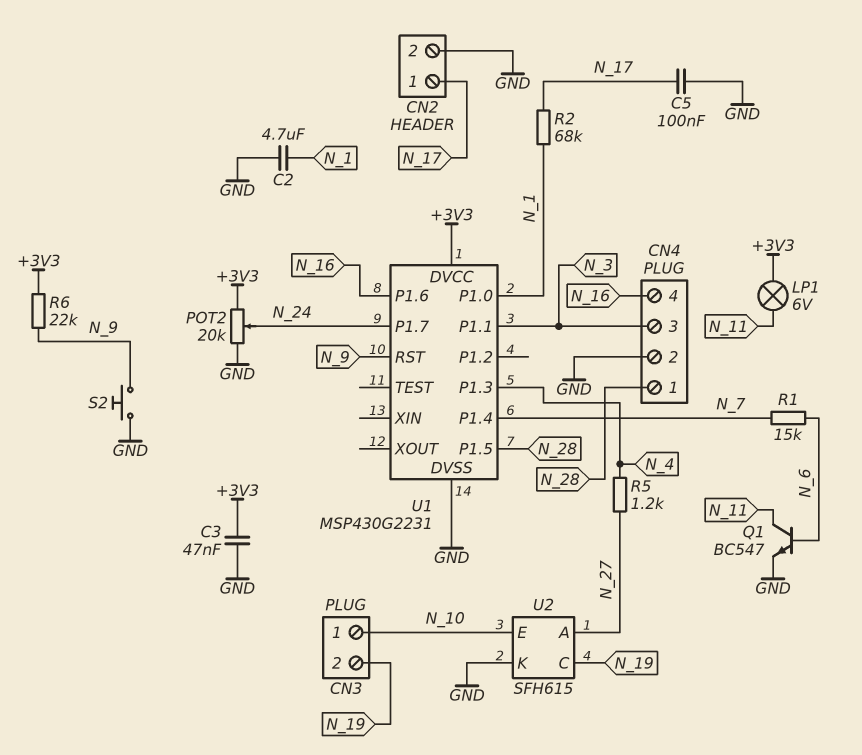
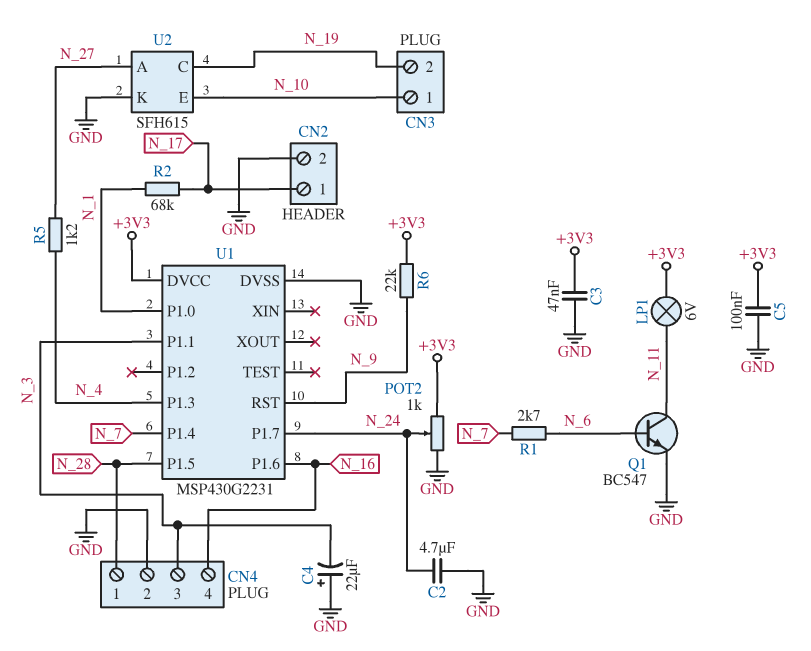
C2: 4.7uF (GND, N_1) -> 4.7uF (GND, N_24)
C4: none -> 22uF (plus GND, minus N_3)
C5: 100nF (GND, N_17) -> 100nF (+3V3, GND)
POT2: 20k (+3V3, GND, wiper N_24) -> 1k (+3V3, GND, wiper N_24)
R1: 15k (N_6, N_7) -> 2.7k (N_6, N_7)
S2: button (GND, N_9) -> none

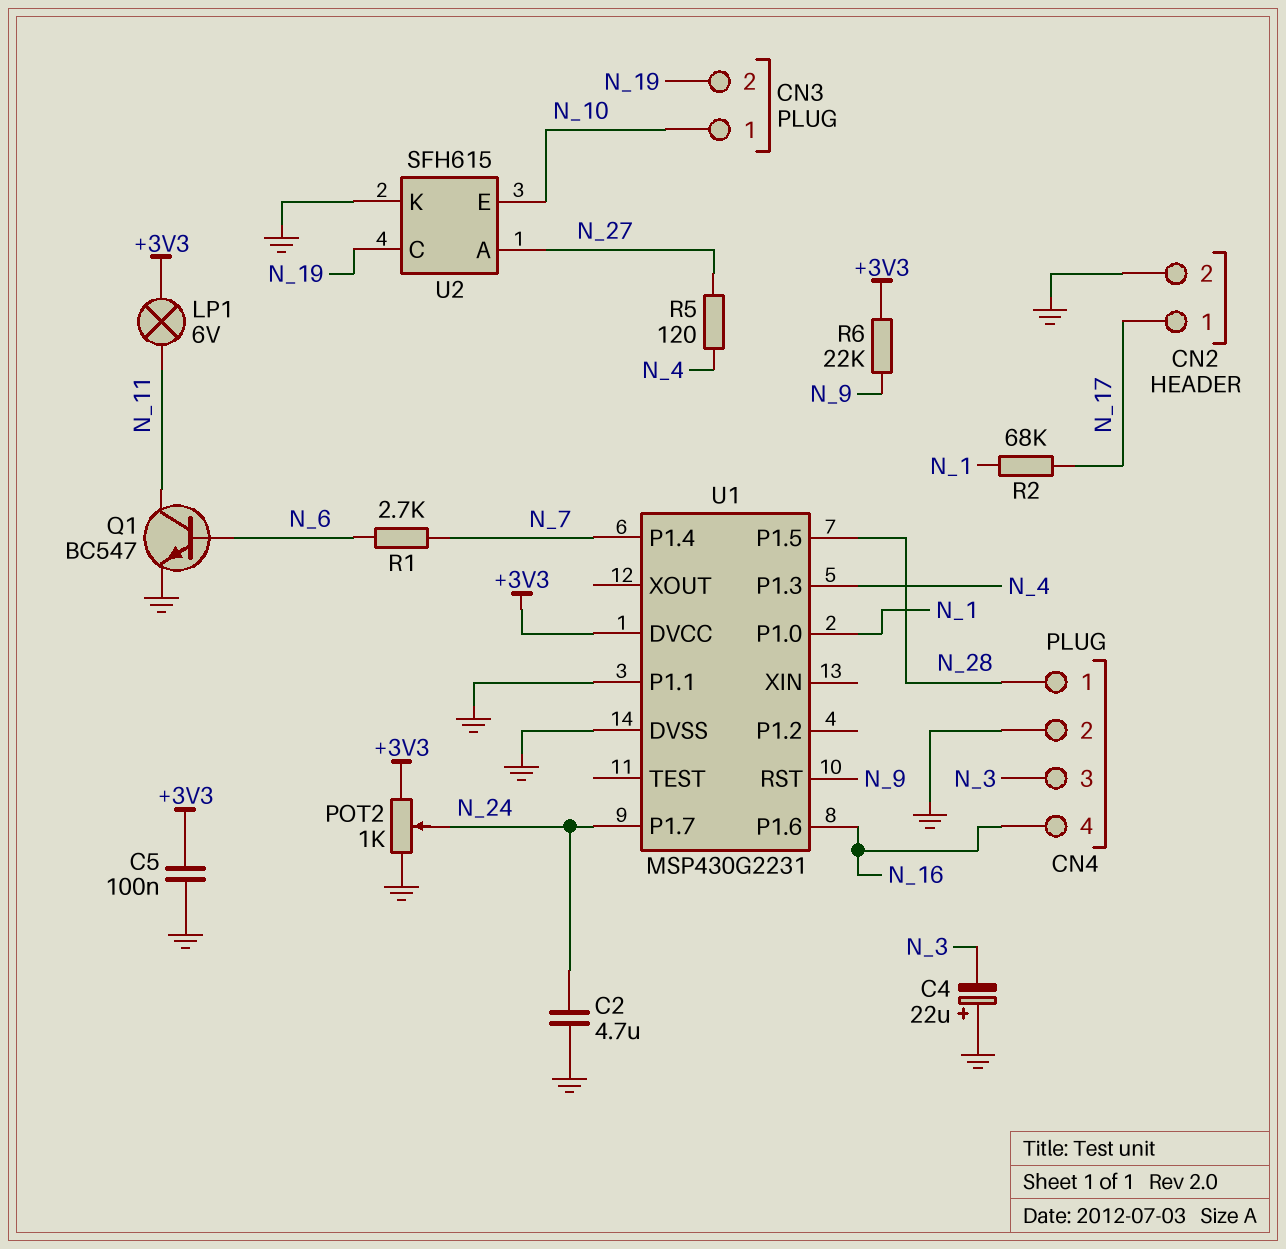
C3: 47nF (+3V3, GND) -> none
R5: 1.2k (N_4, N_27) -> 120 (N_4, N_27)
U1 pin P1.1: N_3 -> GND

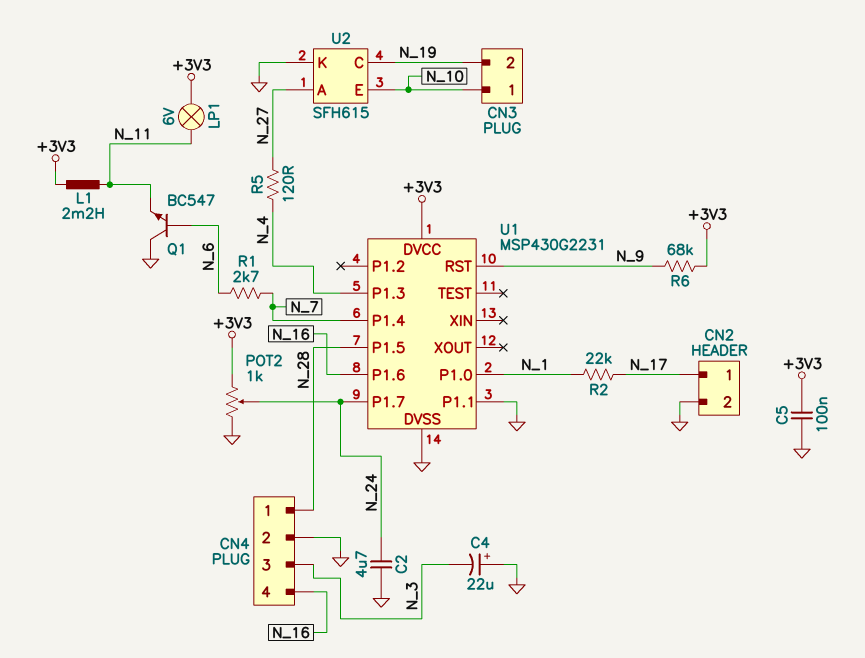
L1: none -> 2.2mH (+3V3, N_11)
Q1: NPN BC547 (B N_6, C N_11, E GND) -> NPN BC547 (B N_6, C GND, E N_11)
R2: 68k (N_1, N_17) -> 22k (N_1, N_17)
R6: 22k (+3V3, N_9) -> 68k (+3V3, N_9)

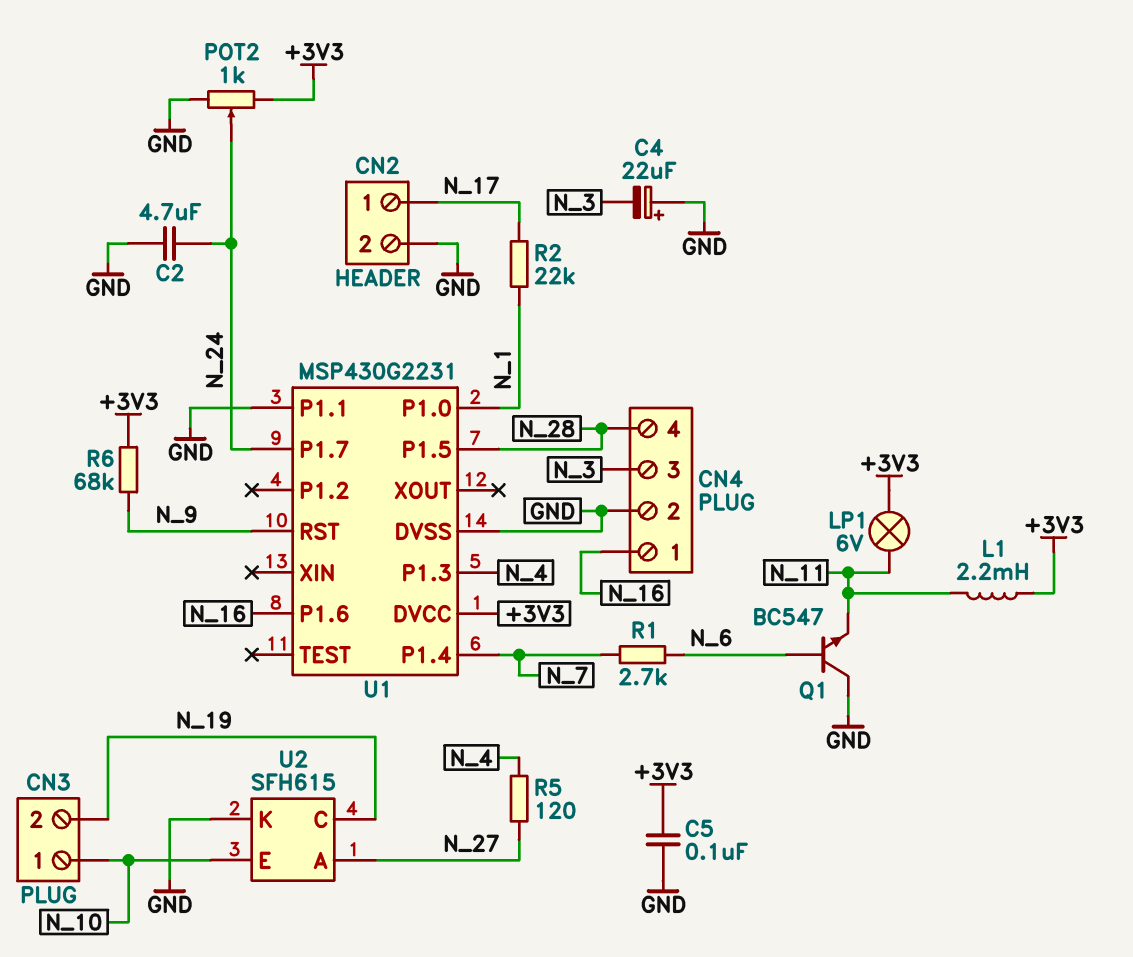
CN4 pin 1: N_28 -> N_16
CN4 pin 4: N_16 -> N_28

